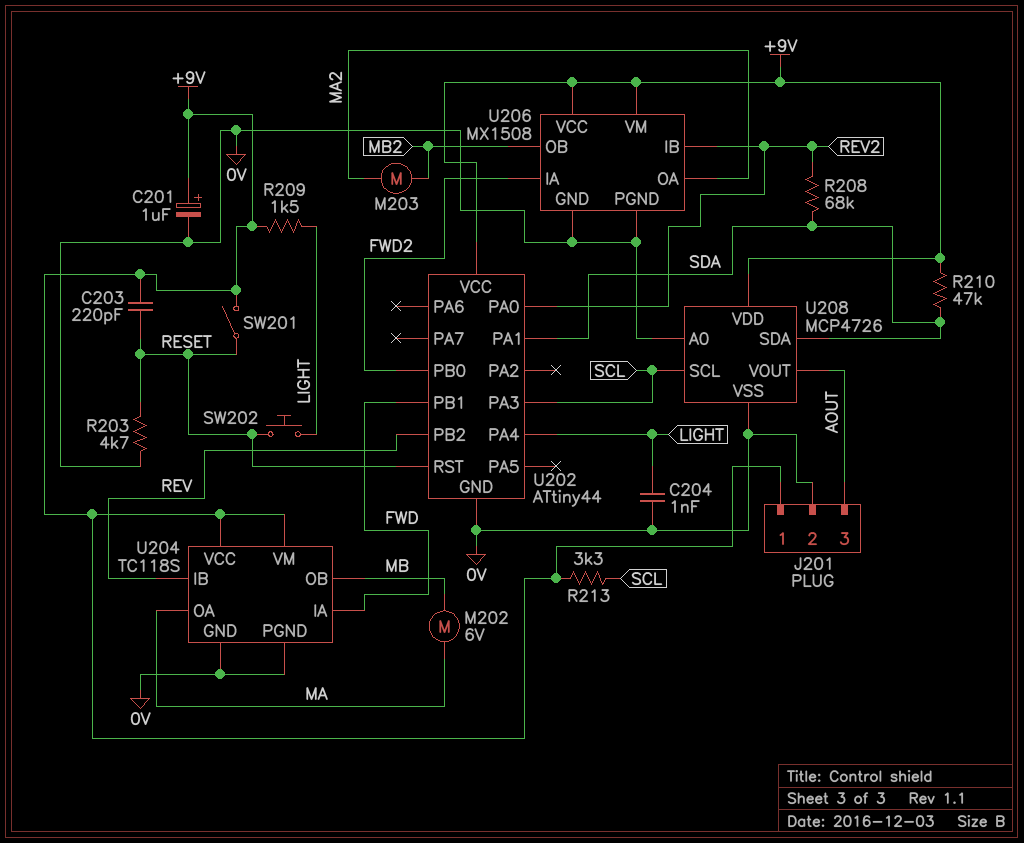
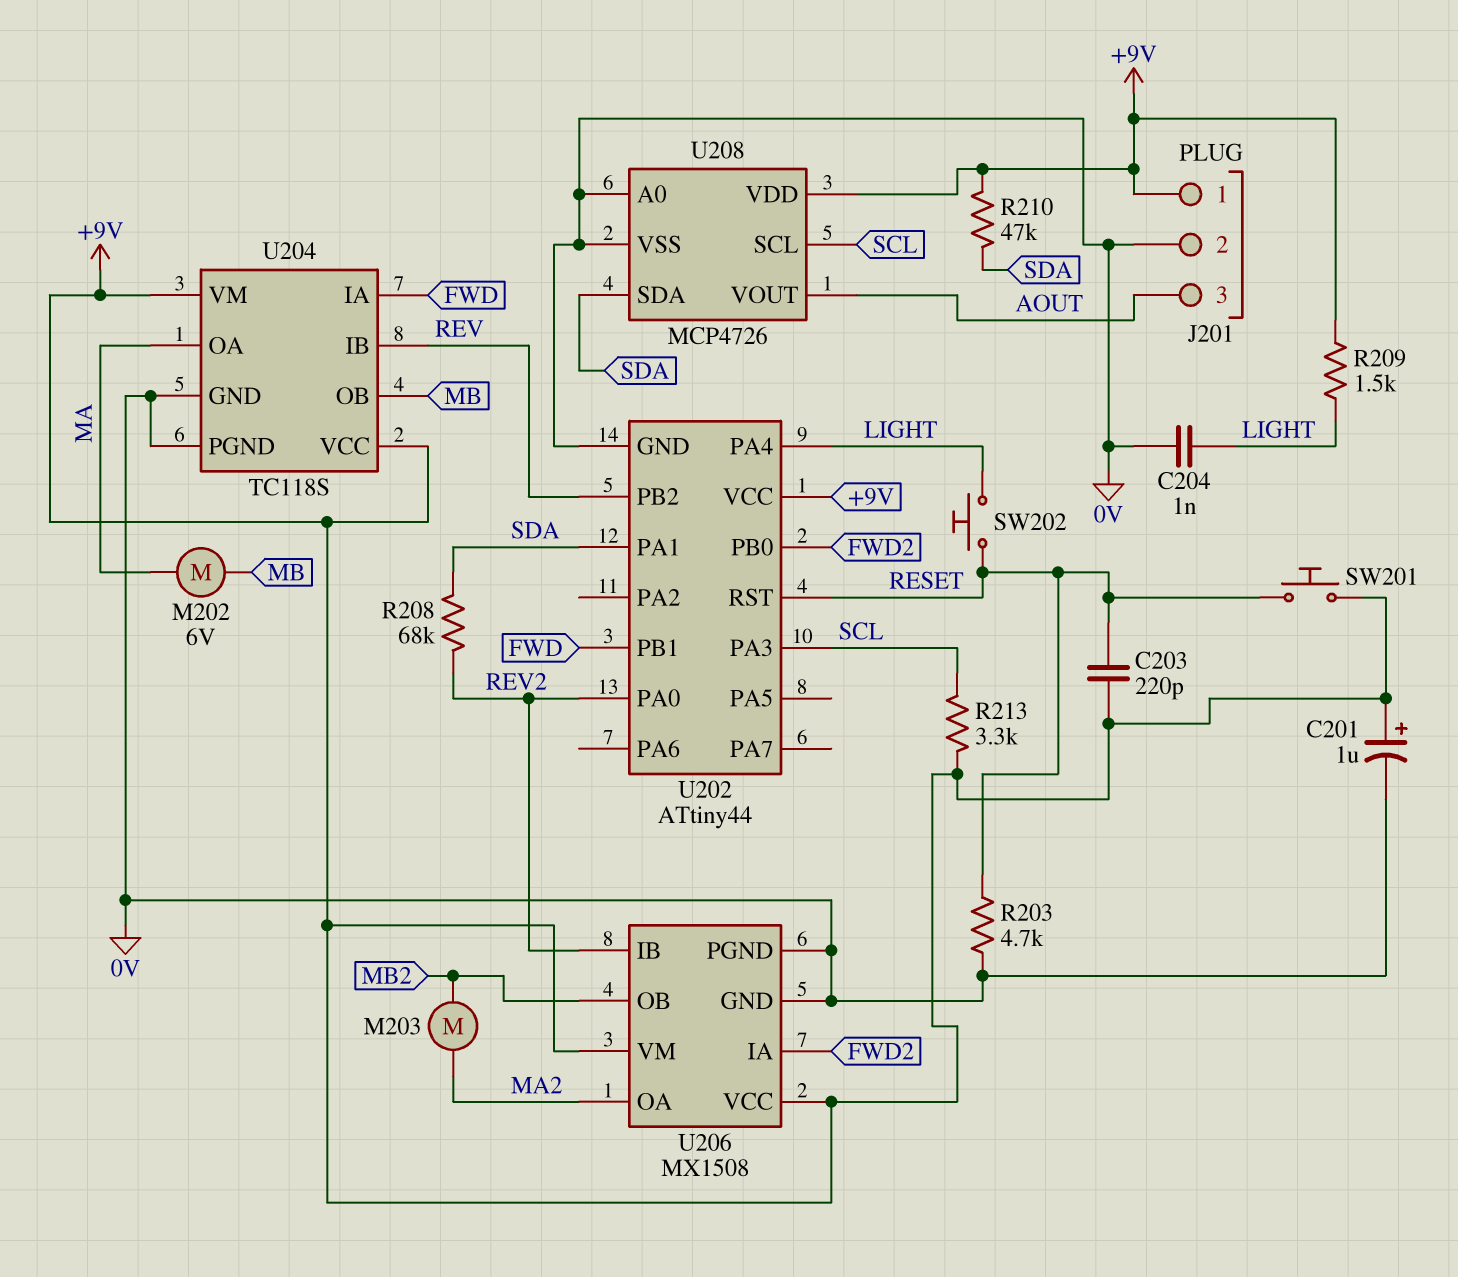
SW201: switch (+9V, RESET) -> button (+9V, RESET)

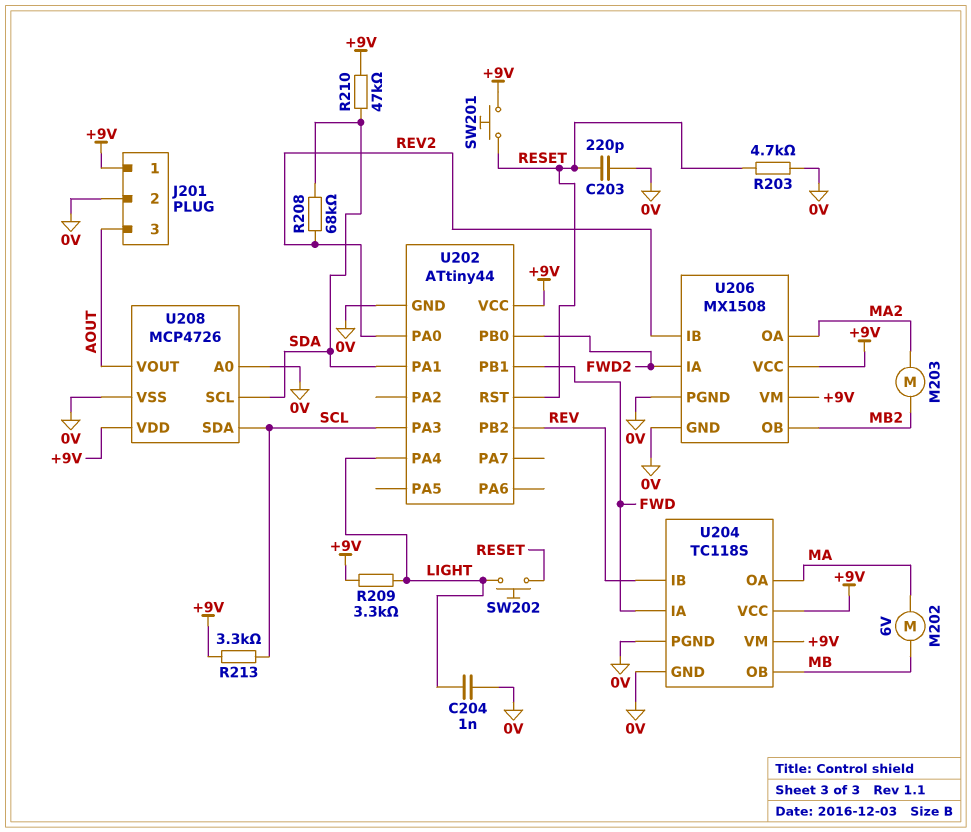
C201: 1uF (plus +9V, minus 0V) -> none
C203: 220pF (+9V, RESET) -> 220pF (0V, RESET)
R209: 1.5k (+9V, LIGHT) -> 3.3k (+9V, LIGHT)
U208 pin SCL: SCL -> SDA
U208 pin SDA: SDA -> SCL

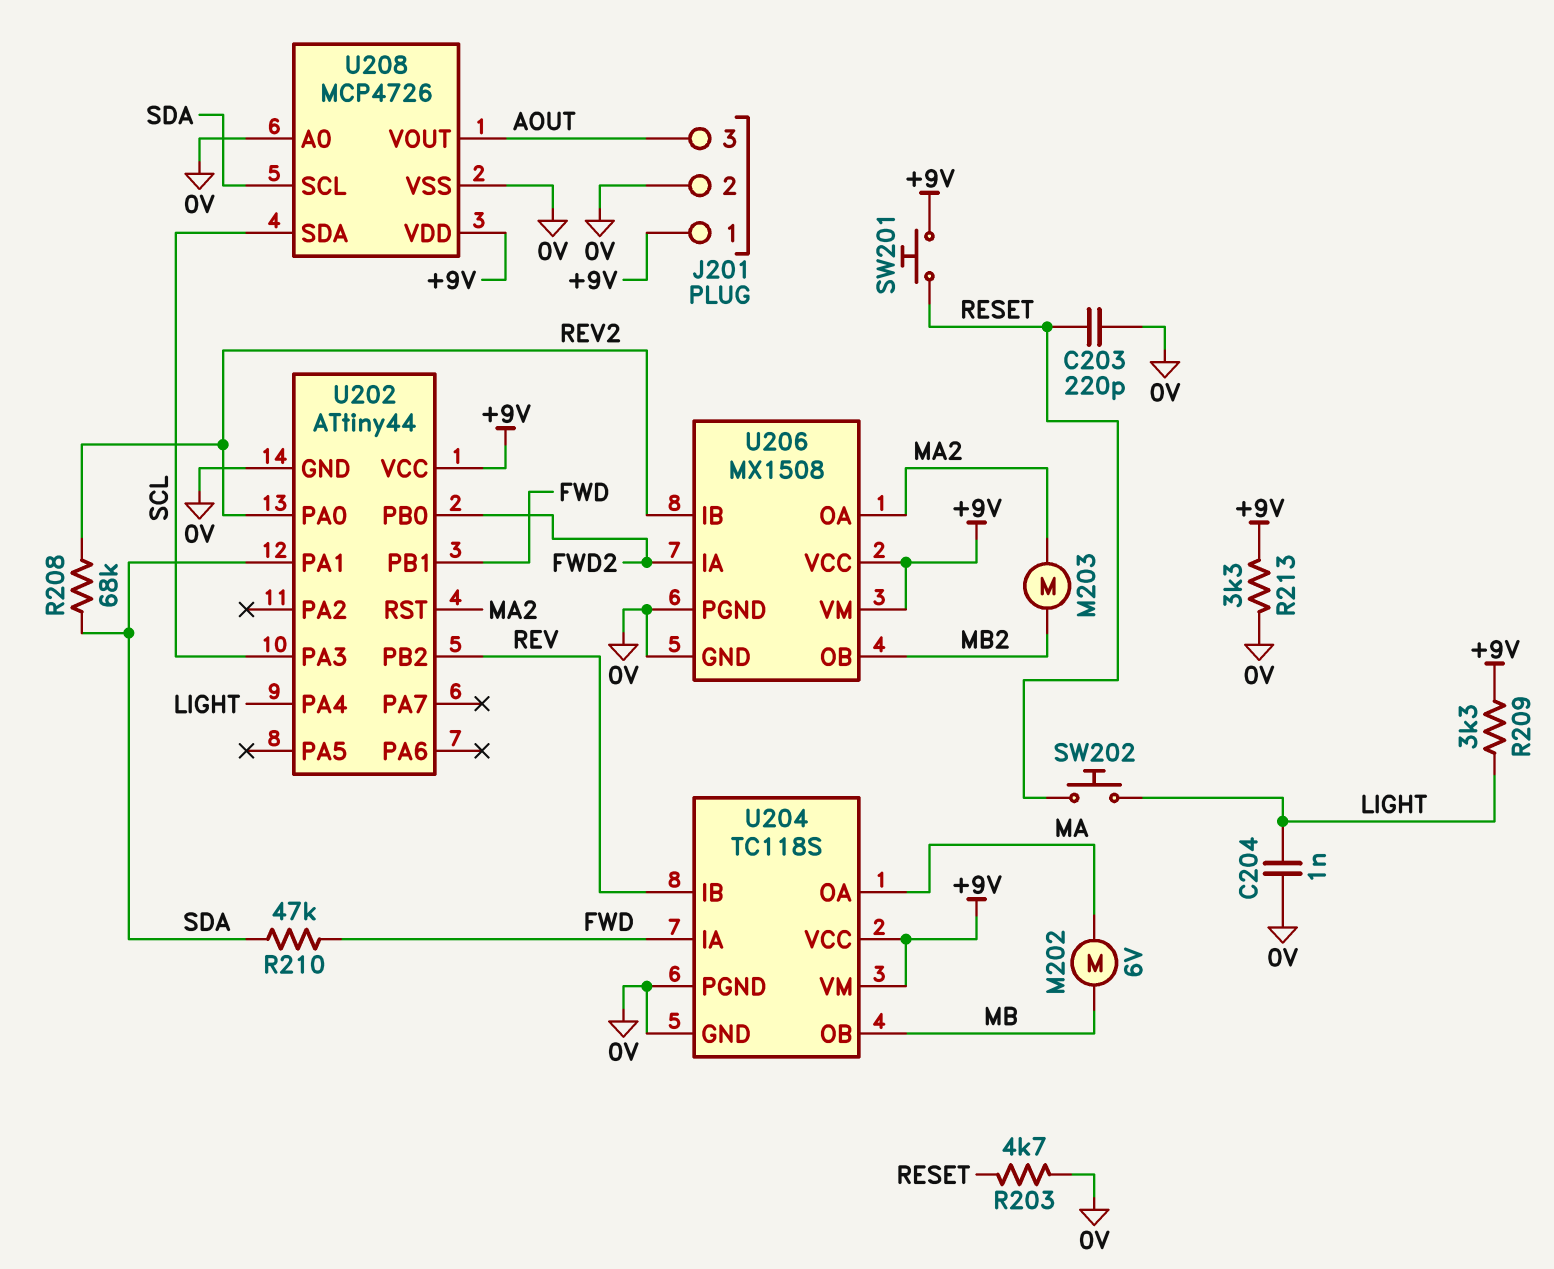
R210: 47k (+9V, SDA) -> 47k (FWD, SDA)
R213: 3.3k (+9V, SCL) -> 3.3k (+9V, 0V)
U202 pin RST: RESET -> MA2

